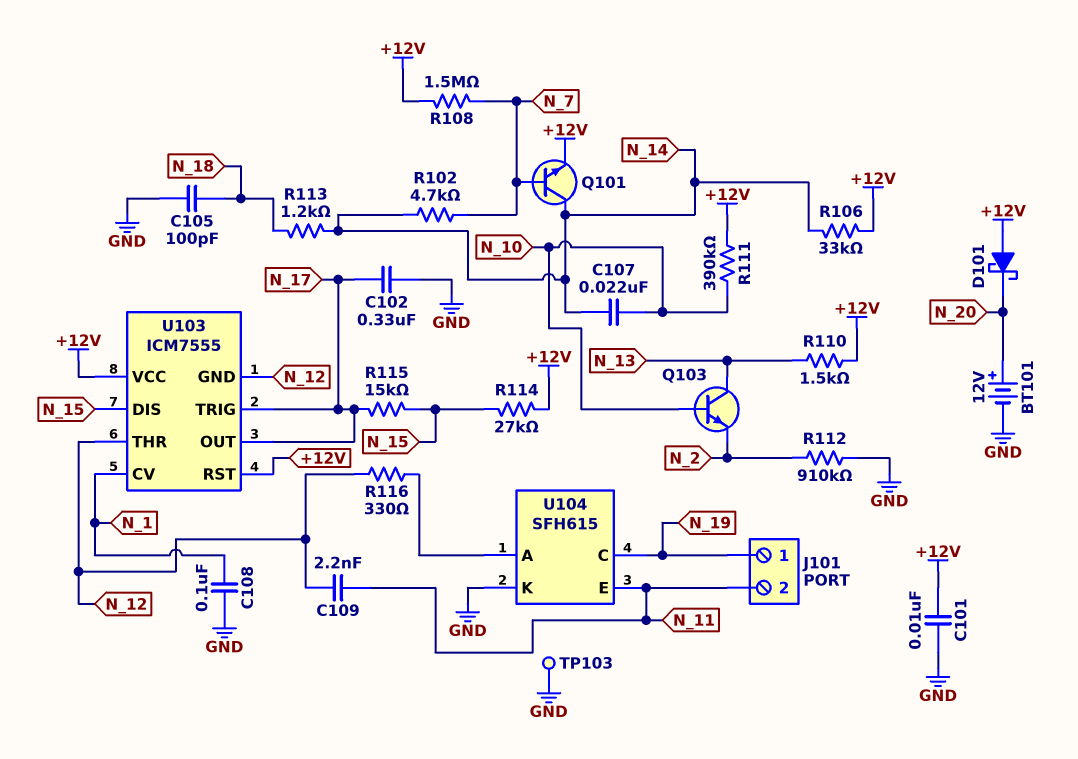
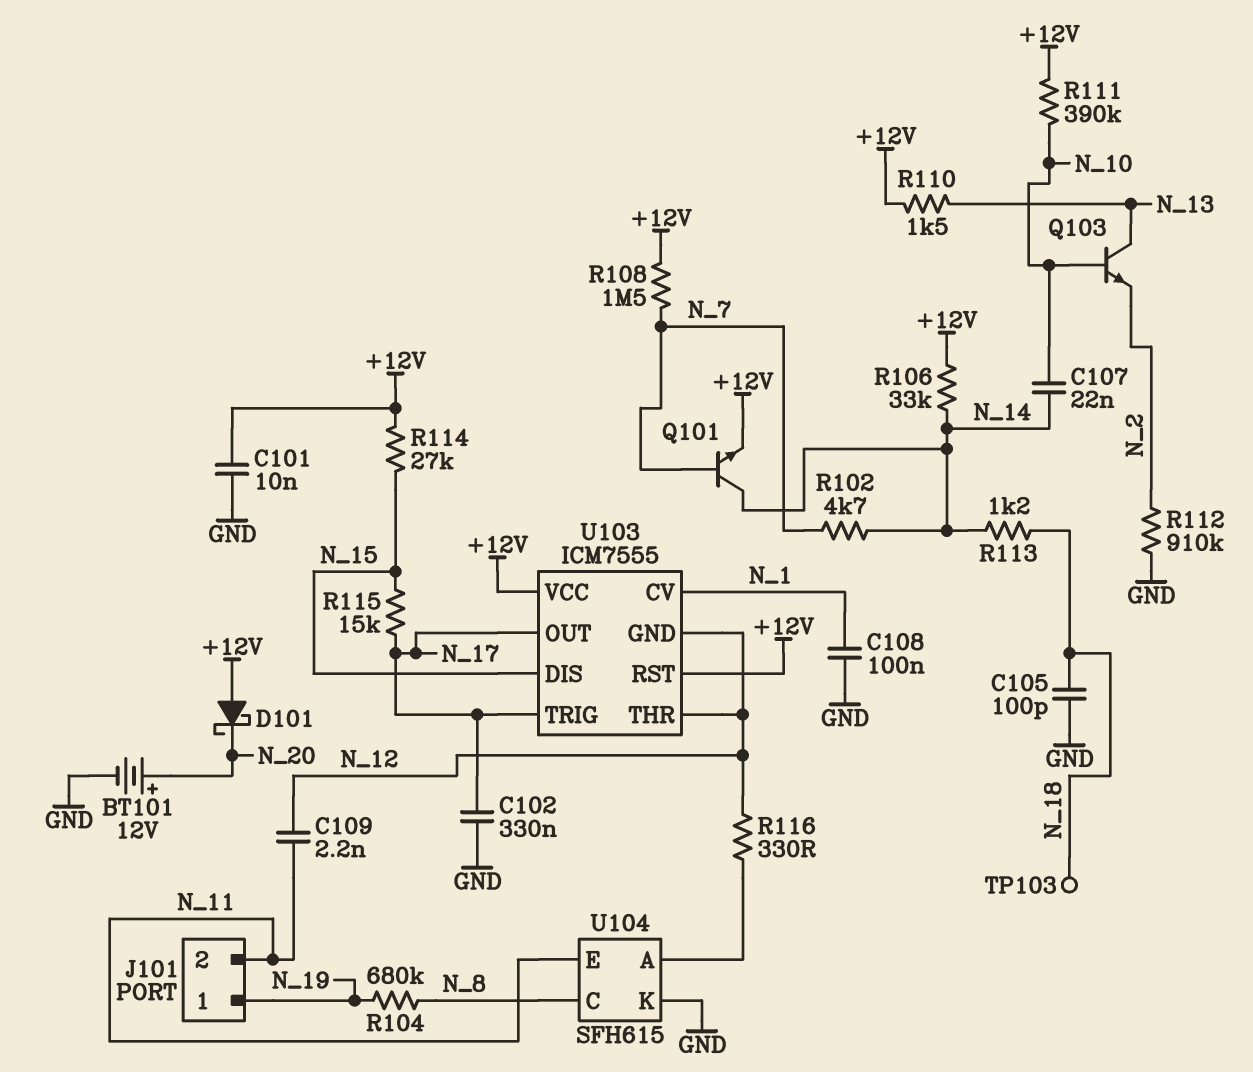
R104: none -> 680k (N_8, N_19)
TP103: test point (GND) -> test point (N_18)
U104 pin C: N_19 -> N_8

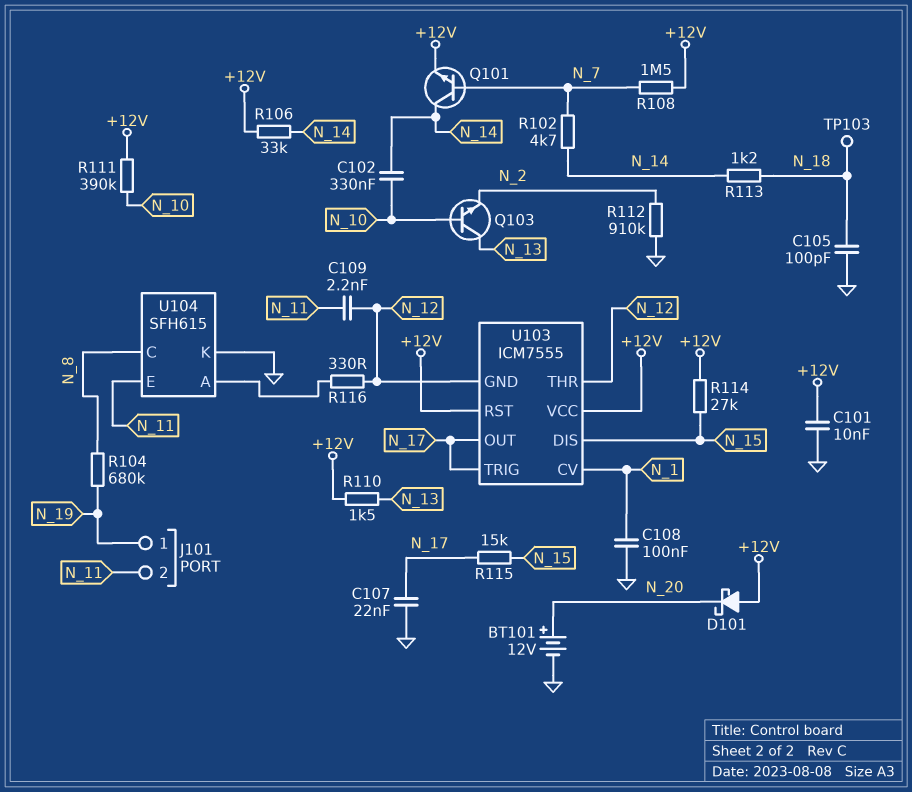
C102: 330nF (GND, N_17) -> 330nF (N_10, N_14)
C107: 22nF (N_10, N_14) -> 22nF (GND, N_17)

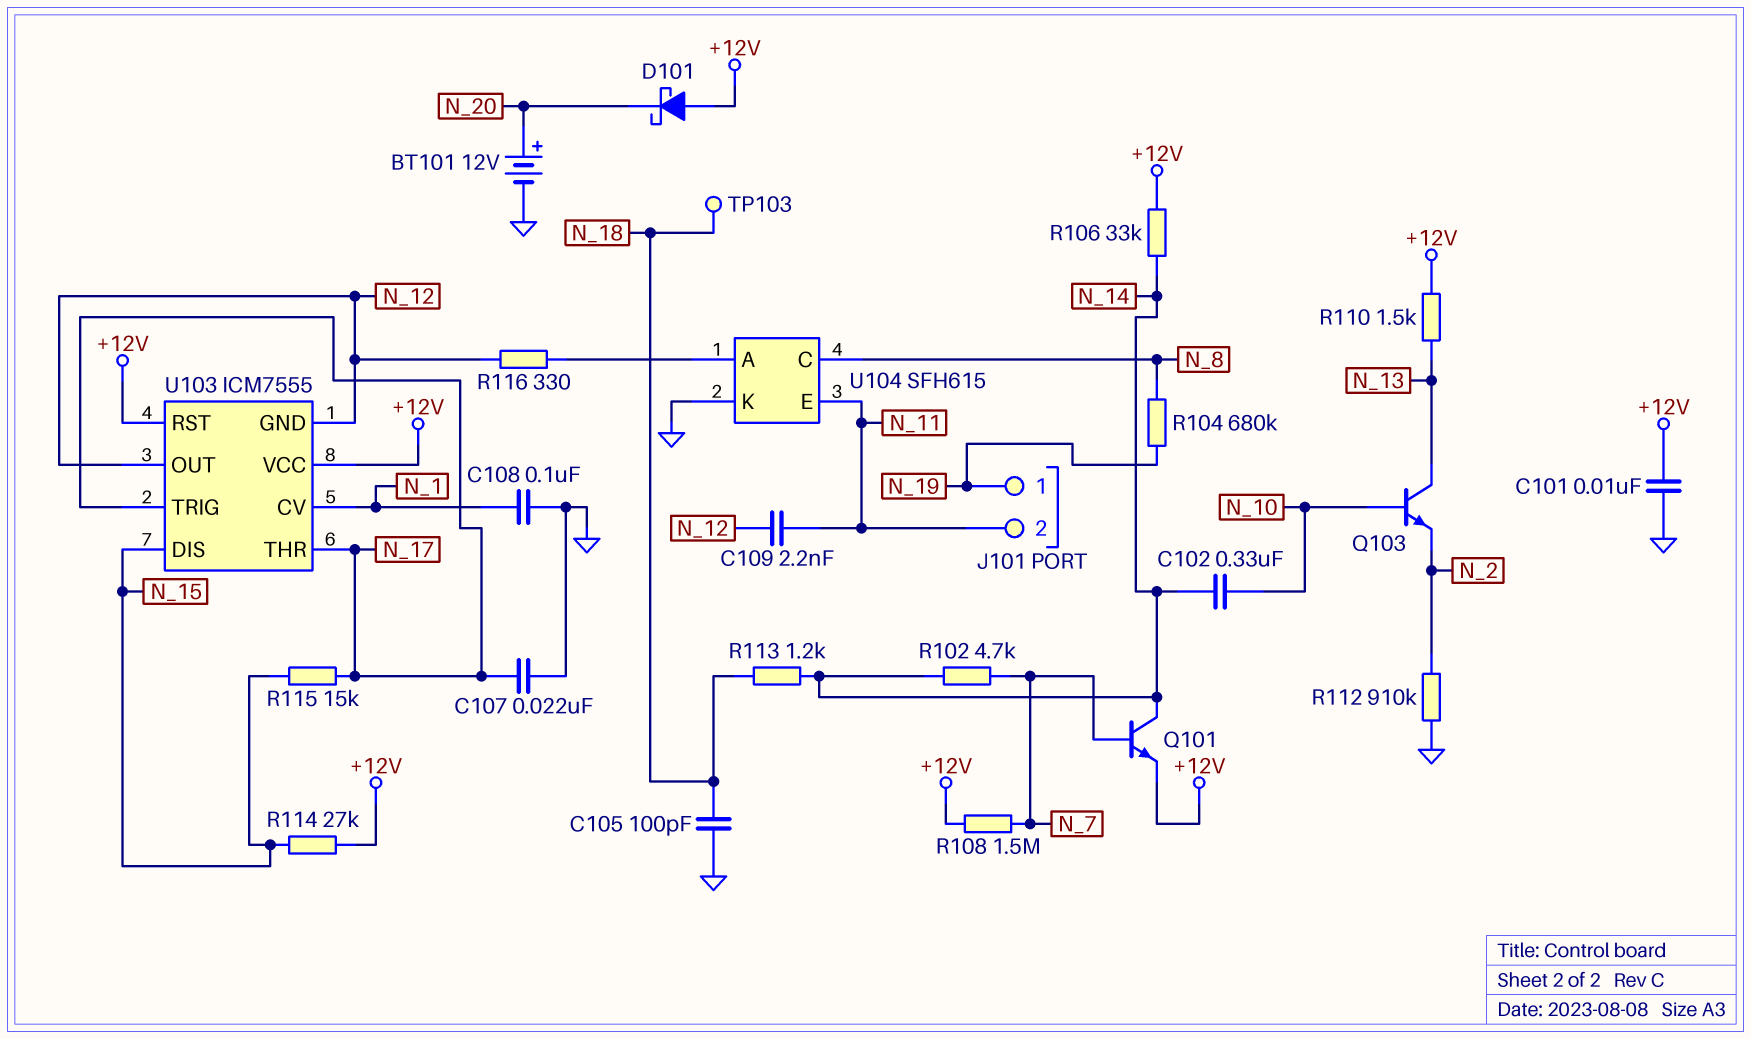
R111: 390k (+12V, N_10) -> none
U103 pin OUT: N_17 -> N_12
U103 pin THR: N_12 -> N_17

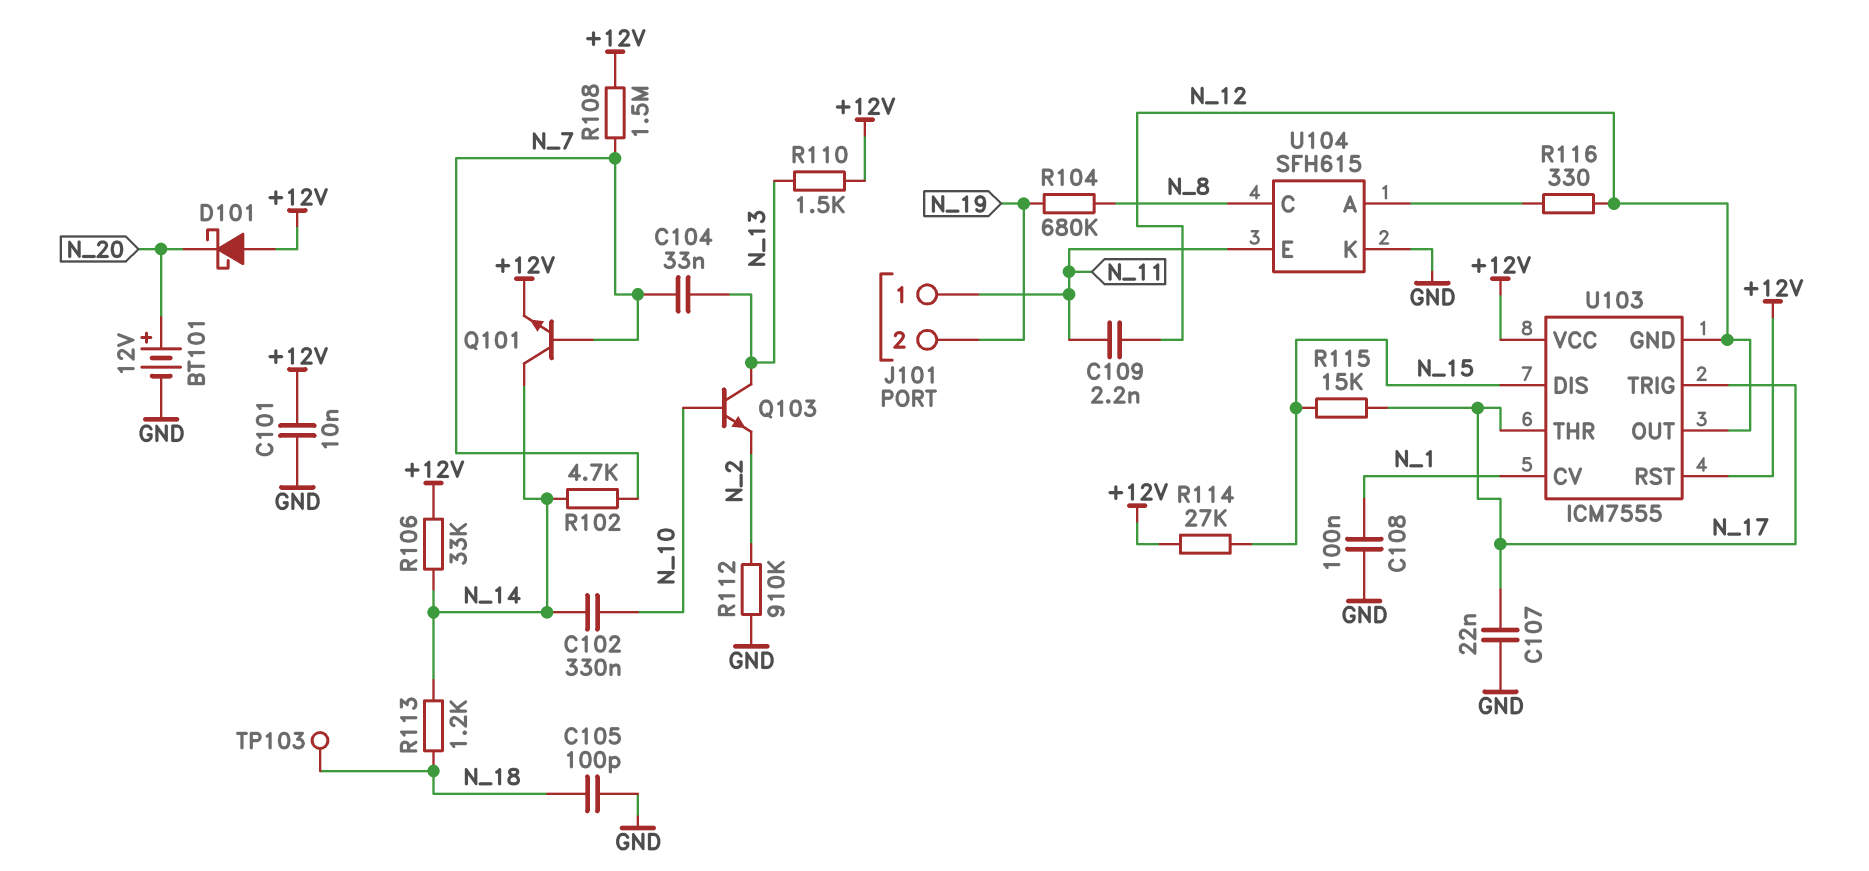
C104: none -> 33nF (N_7, N_13)
J101 pin 1: N_19 -> N_11
J101 pin 2: N_11 -> N_19

